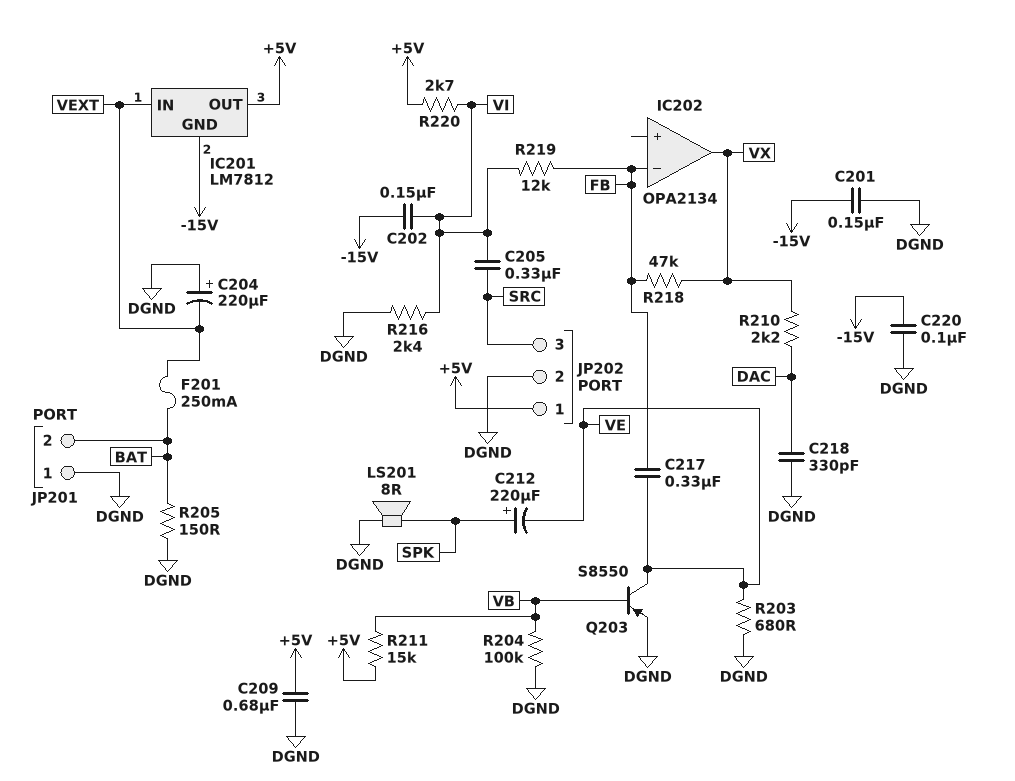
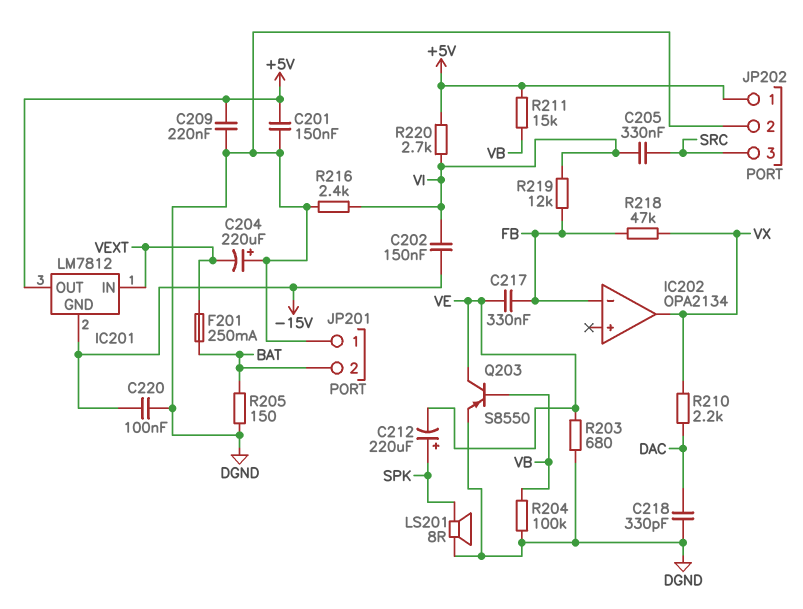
C201: 150nF (-15V, DGND) -> 150nF (+5V, DGND)
C209: 680nF (+5V, DGND) -> 220nF (+5V, DGND)

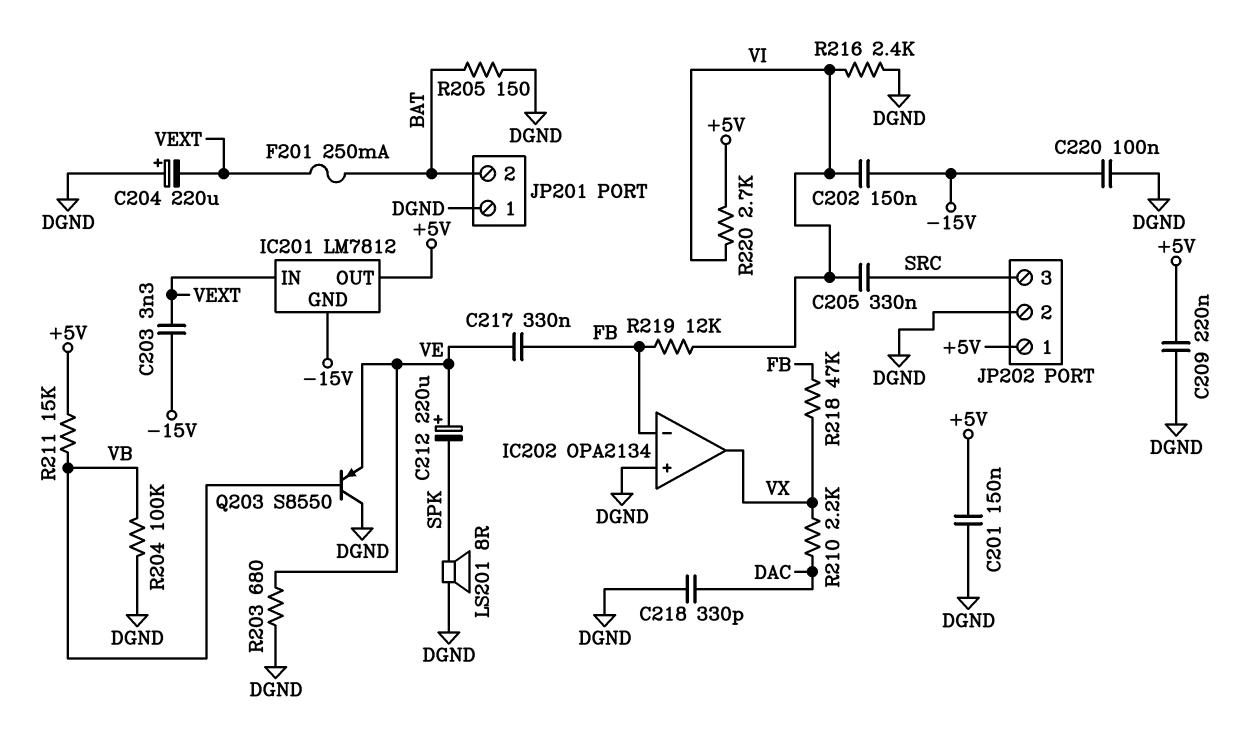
C203: none -> 3.3nF (-15V, VEXT)
C212: 220uF (plus SPK, minus VE) -> 220uF (plus VE, minus SPK)
IC202 pin in+: none -> DGND
Q203: PNP S8550 (B VB, C VE, E DGND) -> PNP S8550 (B VB, C DGND, E VE)

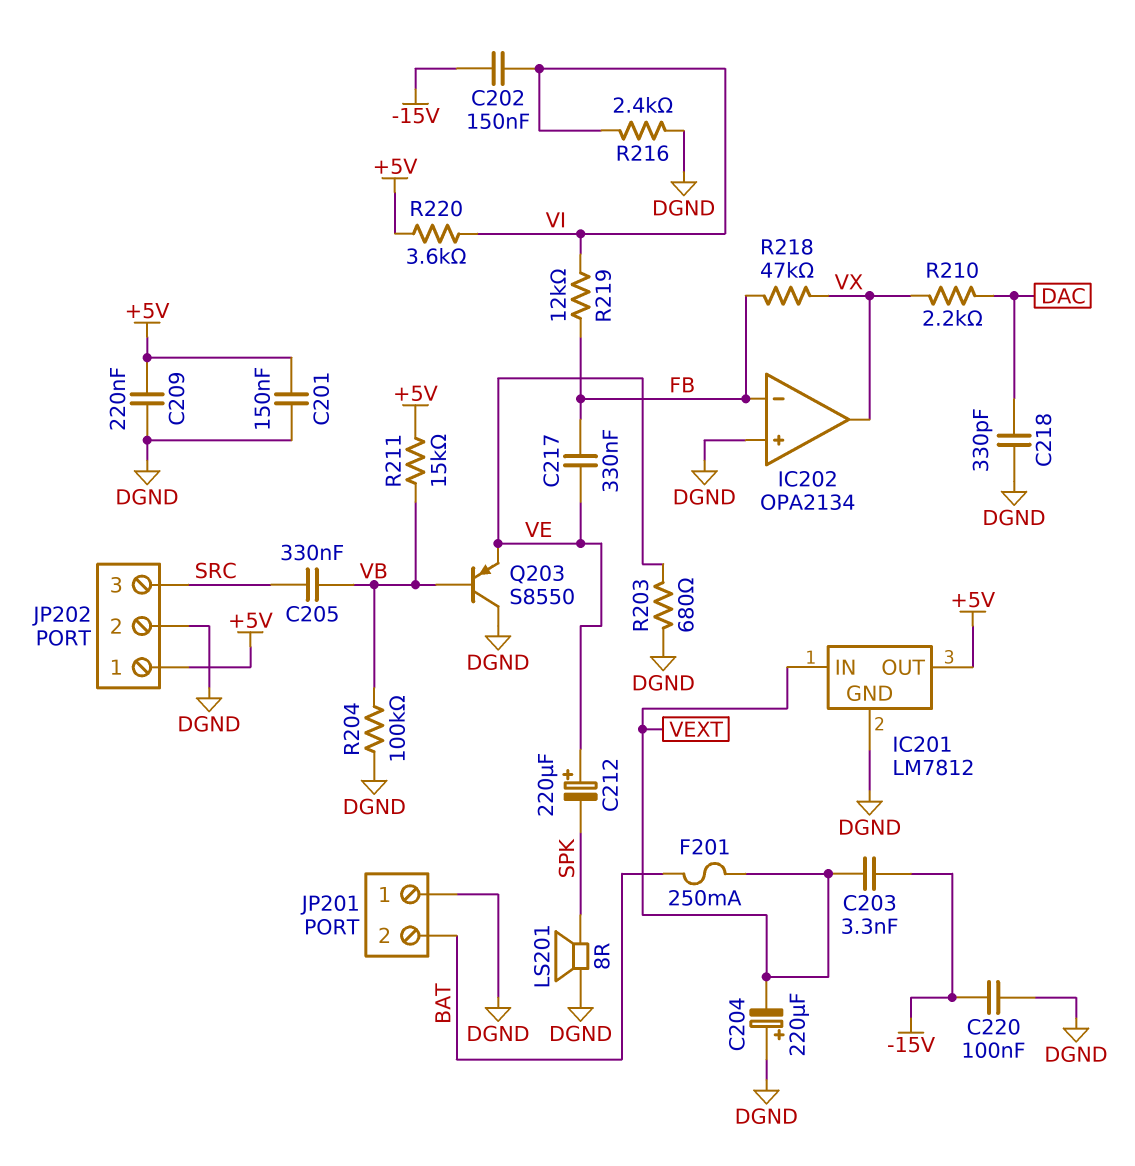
C205: 330nF (SRC, VI) -> 330nF (SRC, VB)
IC201 pin GND: -15V -> DGND
R205: 150 (BAT, DGND) -> none
R220: 2.7k (+5V, VI) -> 3.6k (+5V, VI)

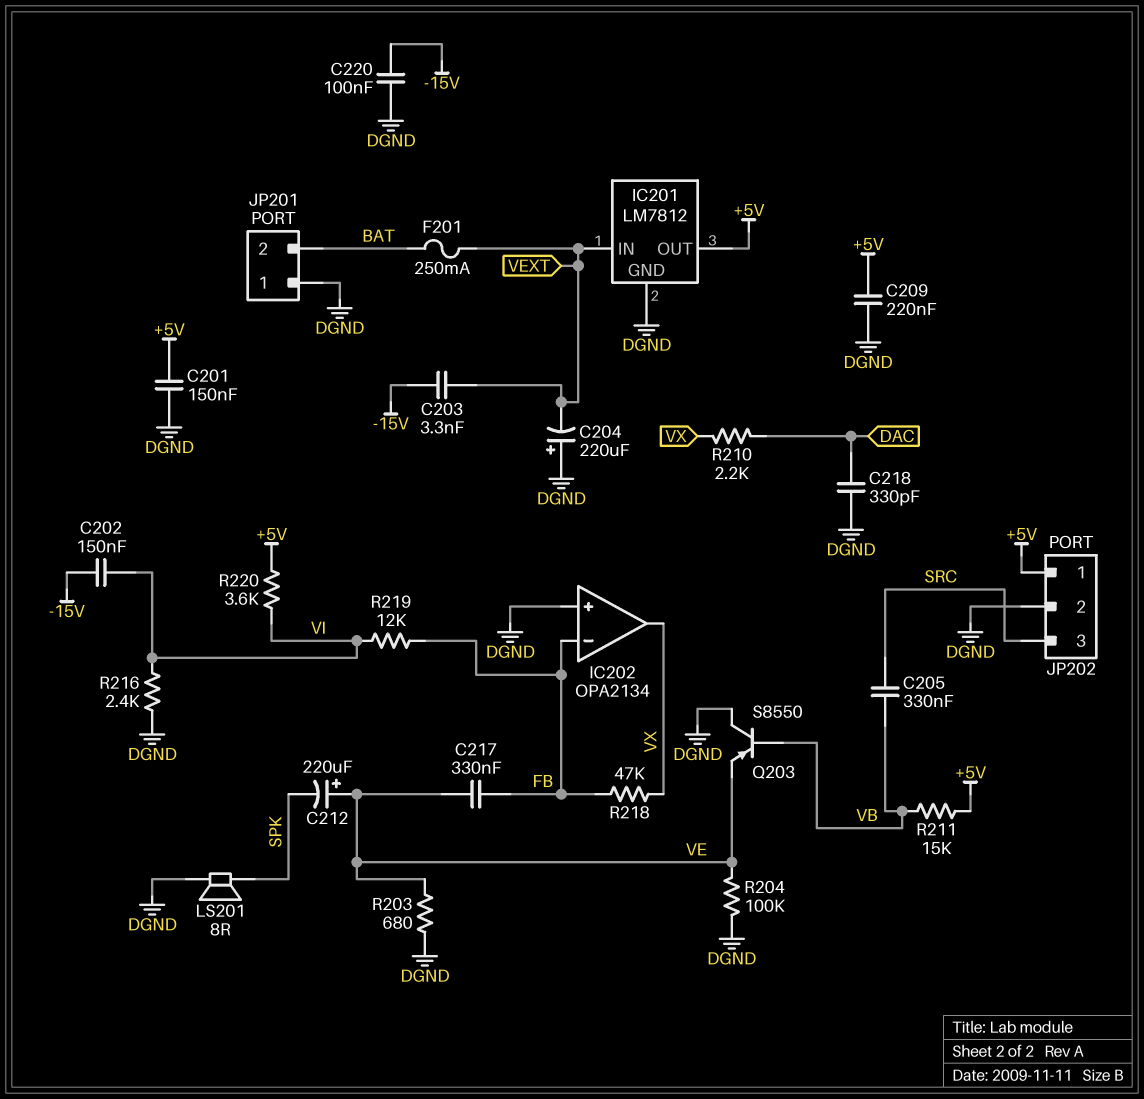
R204: 100k (DGND, VB) -> 100k (DGND, VE)

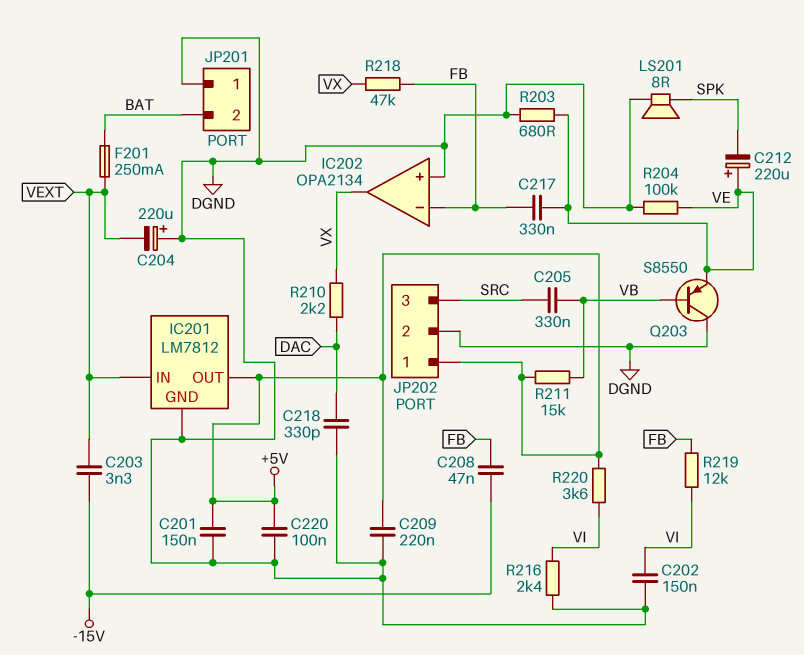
C202: 150nF (-15V, VI) -> 150nF (DGND, VI)
C208: none -> 47nF (-15V, FB)
C220: 100nF (-15V, DGND) -> 100nF (+5V, DGND)

